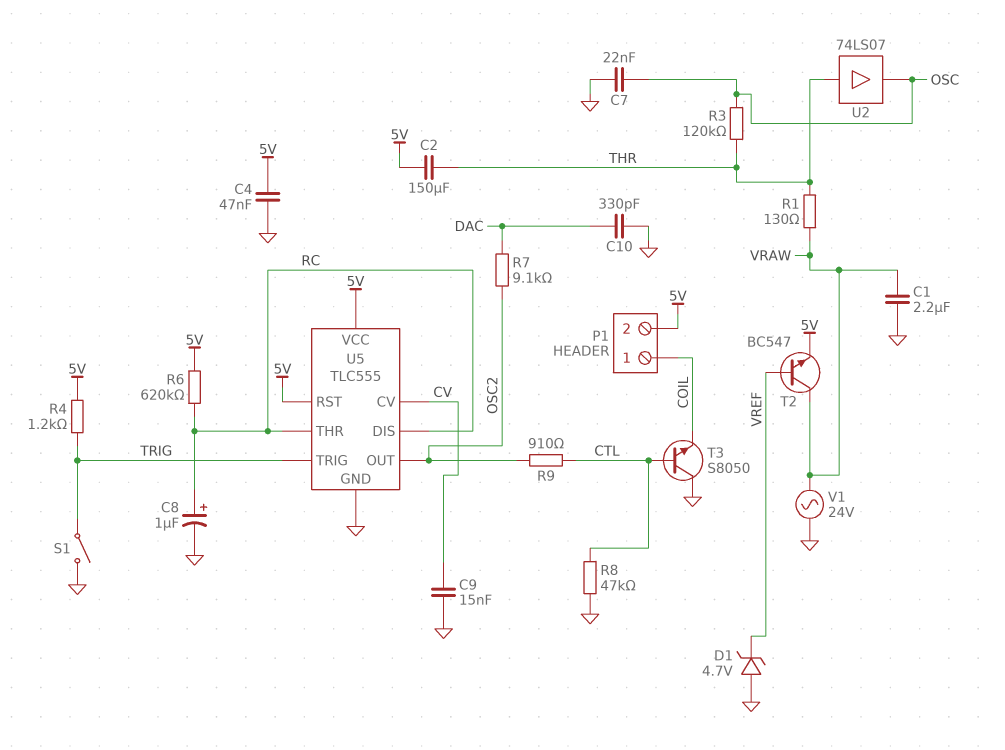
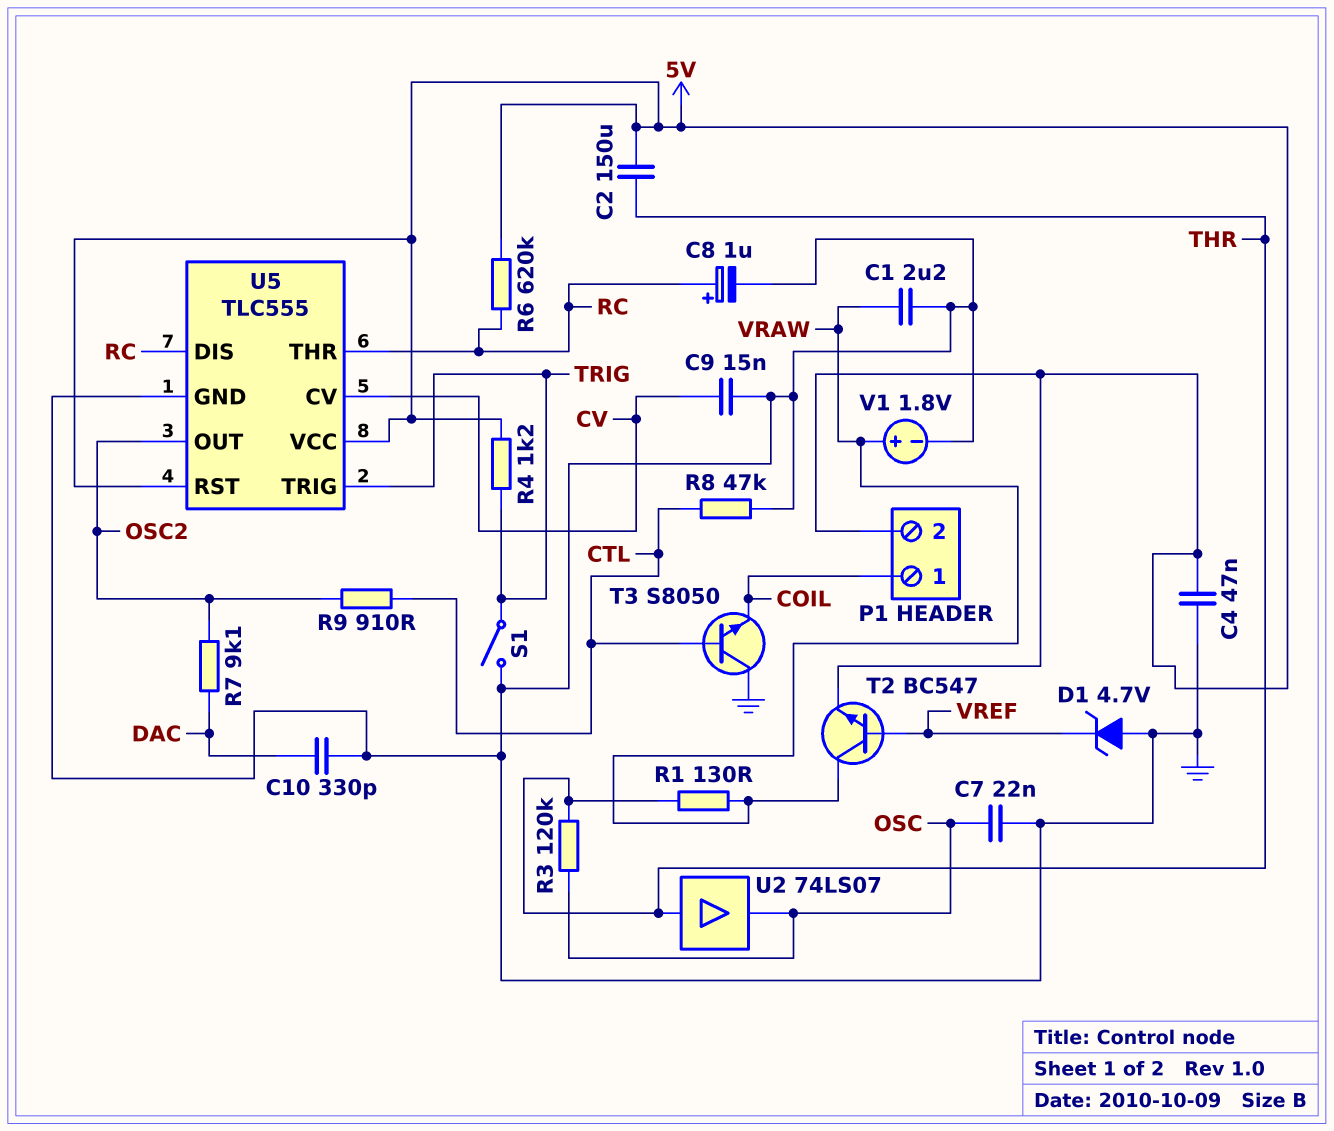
V1: AC 24V (GND, VRAW) -> 1.8V (plus VRAW, minus GND)

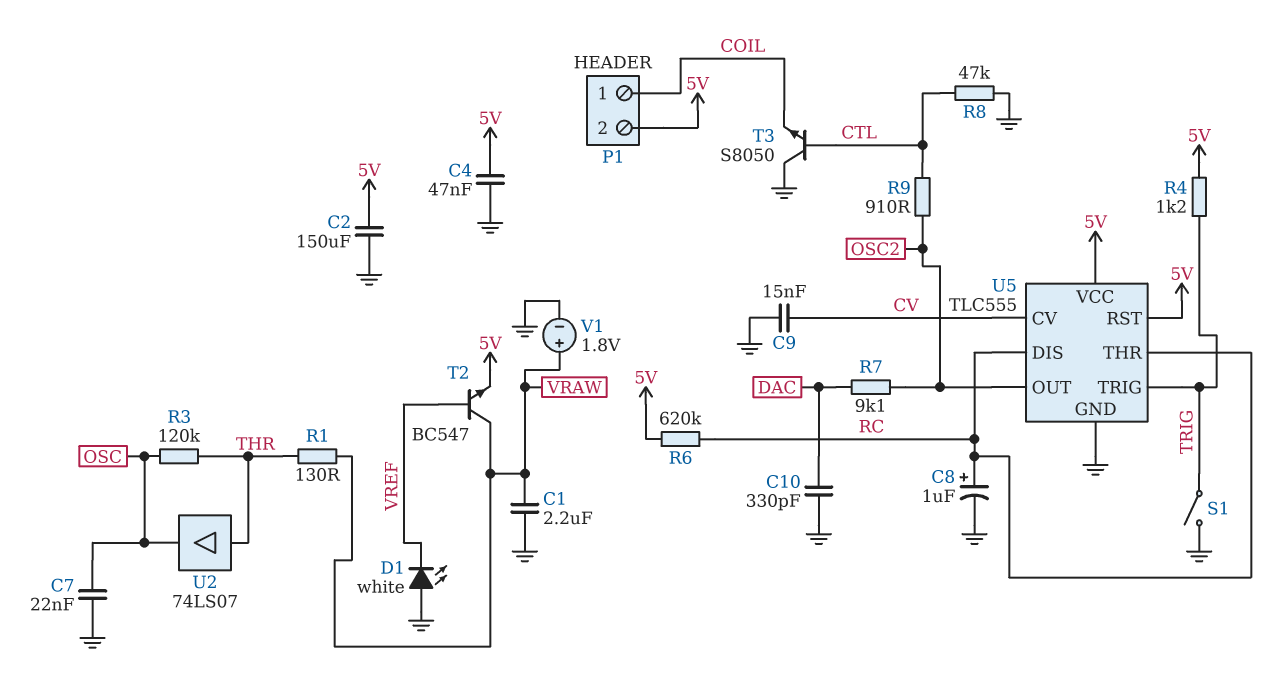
C2: 150uF (5V, THR) -> 150uF (5V, GND)
D1: zener 4.7V (A GND, K VREF) -> LED white (A GND, K VREF)

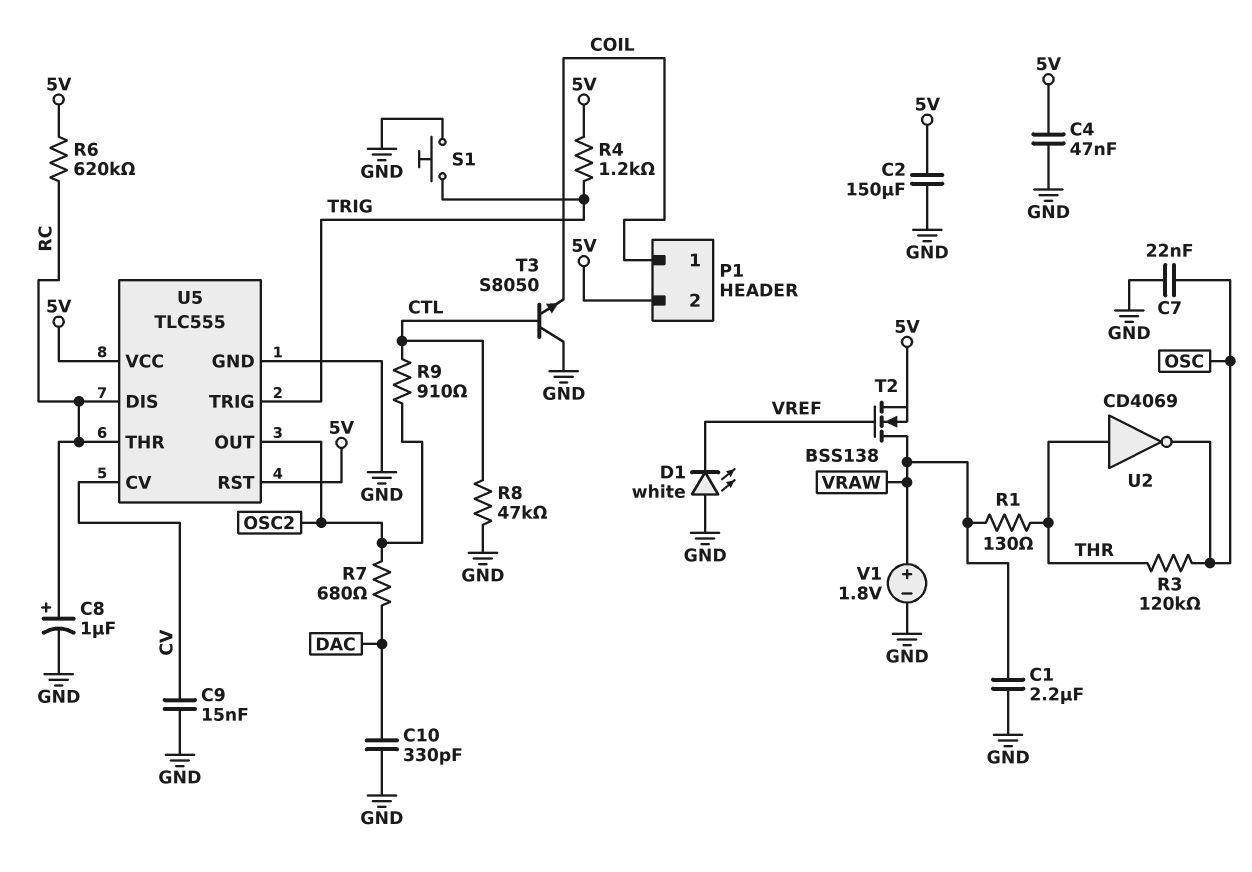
R7: 9.1k (DAC, OSC2) -> 680 (DAC, OSC2)
S1: switch (GND, TRIG) -> button (GND, TRIG)
T2: NPN BC547 (B VREF, C VRAW, E 5V) -> NMOS BSS138 (G VREF, D VRAW, S 5V)
U2: buffer 74LS07 (in THR, out OSC) -> NOT CD4069 (in THR, out OSC)

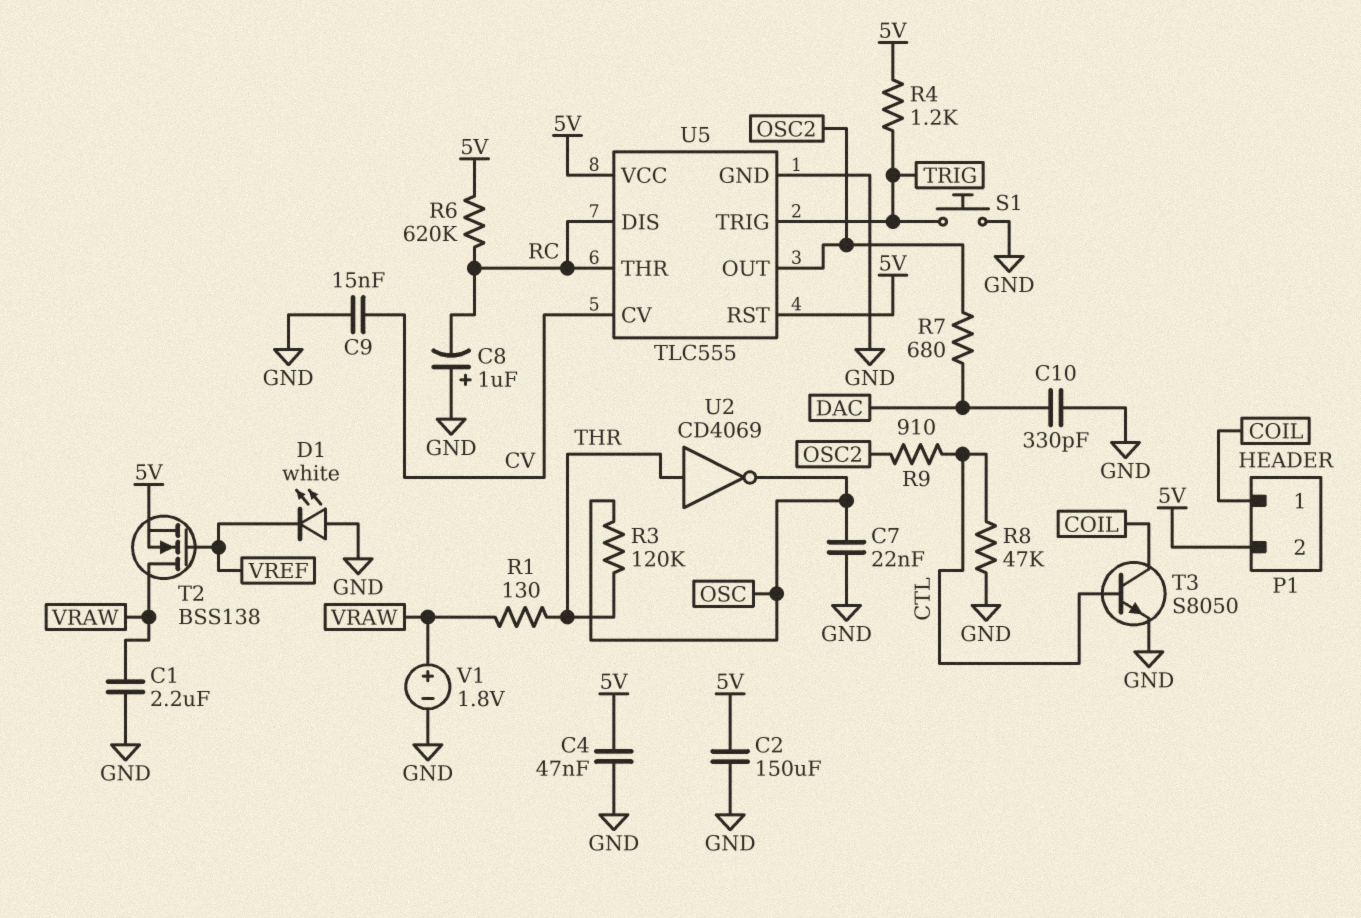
C8: 1uF (plus RC, minus GND) -> 1uF (plus GND, minus RC)
T3: NPN S8050 (B CTL, C GND, E COIL) -> NPN S8050 (B CTL, C COIL, E GND)

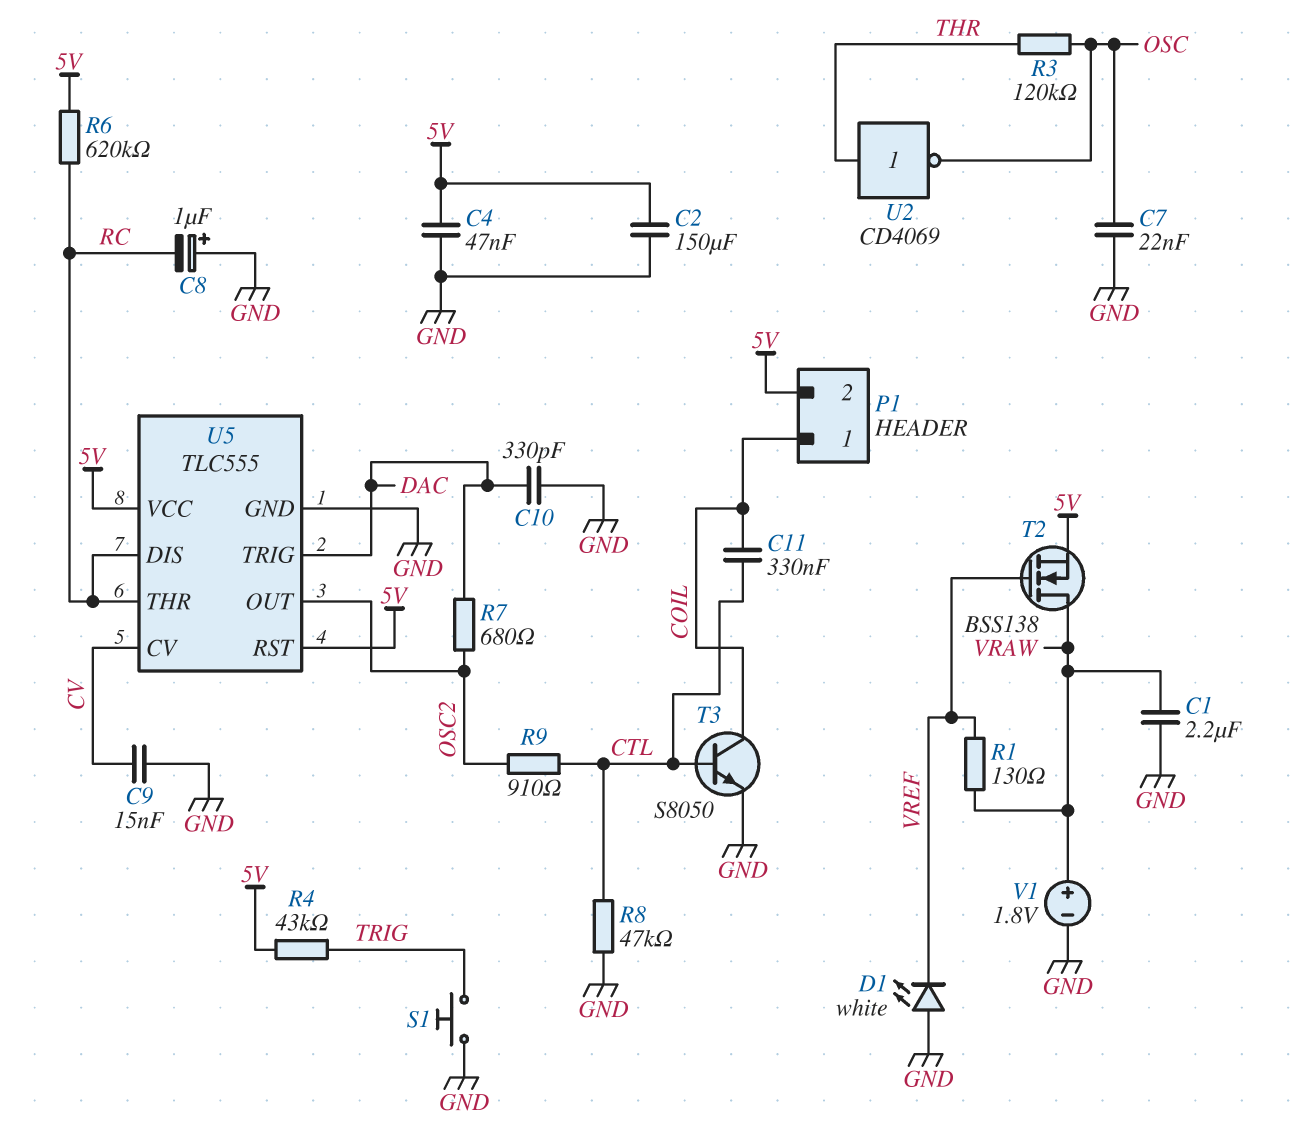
C11: none -> 330nF (COIL, CTL)
R1: 130 (THR, VRAW) -> 130 (VRAW, VREF)
R4: 1.2k (5V, TRIG) -> 43k (5V, TRIG)
U5 pin TRIG: TRIG -> DAC

